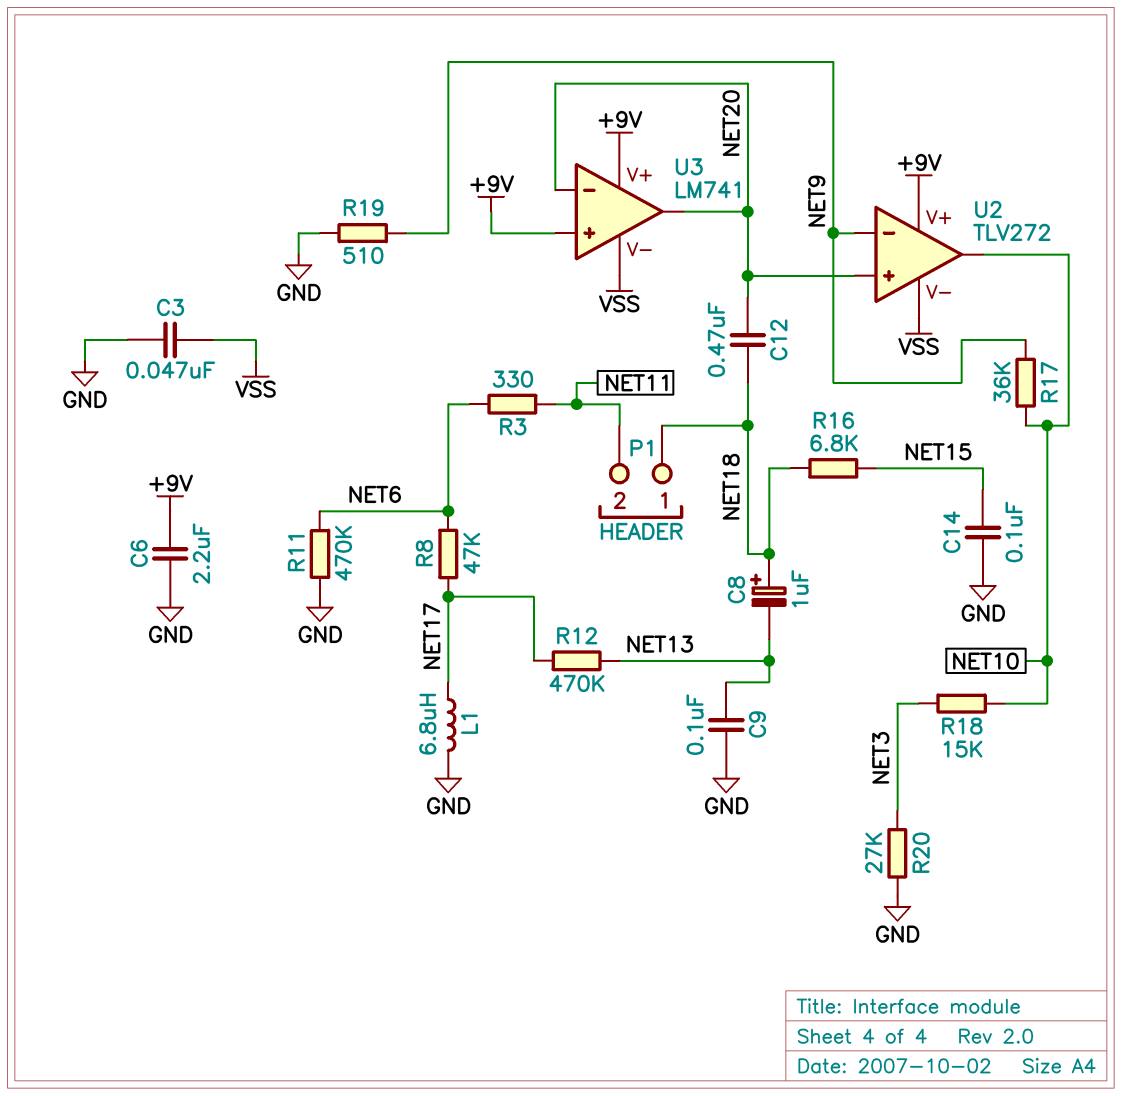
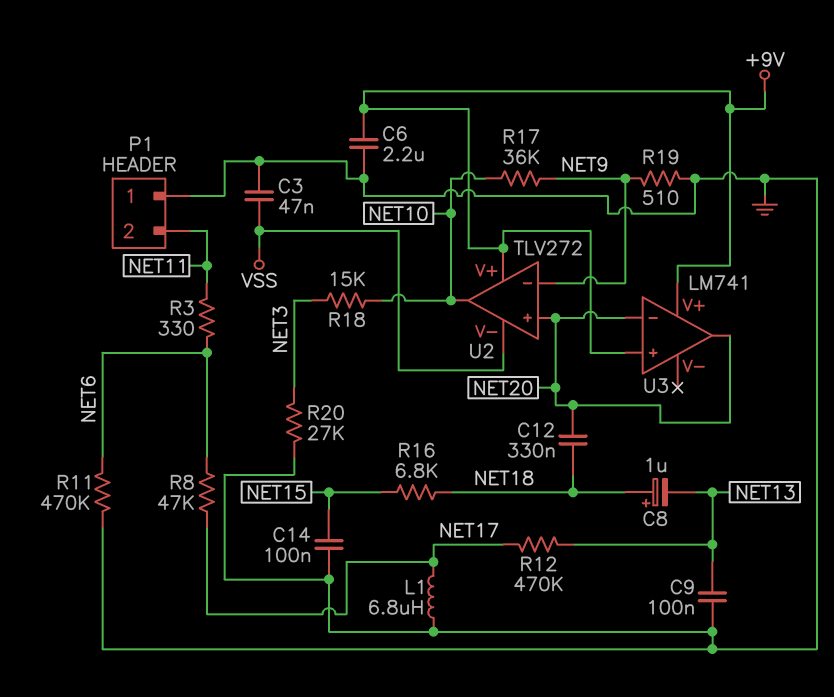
C12: 470nF (NET18, NET20) -> 330nF (NET18, NET20)
P1 pin 1: NET18 -> GND
U3 pin V-: VSS -> none

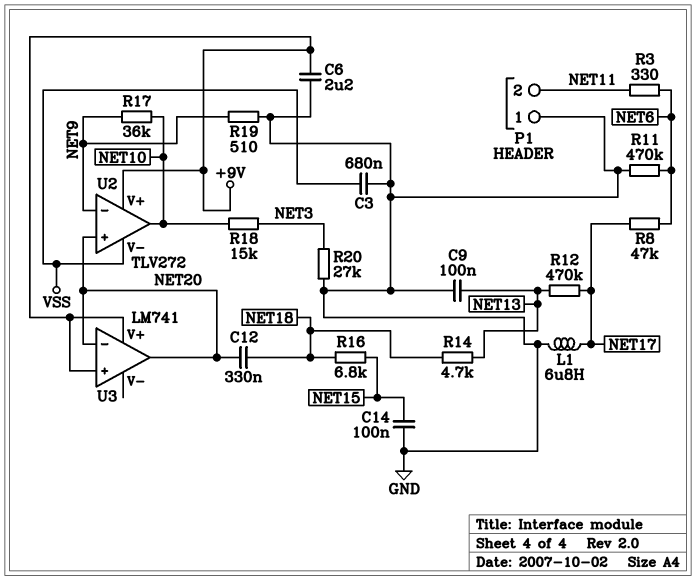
C3: 47nF (GND, VSS) -> 680nF (GND, VSS)
C8: 1uF (plus NET18, minus NET13) -> none
R14: none -> 4.7k (NET13, NET18)

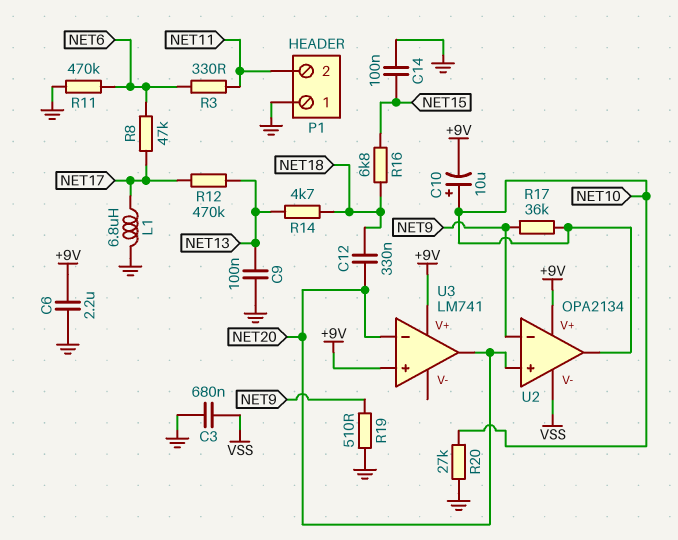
C10: none -> 10uF (plus NET10, minus +9V)
R18: 15k (NET3, NET10) -> none
R20: 27k (GND, NET3) -> 27k (GND, NET10)
U2: TLV272 -> OPA2134

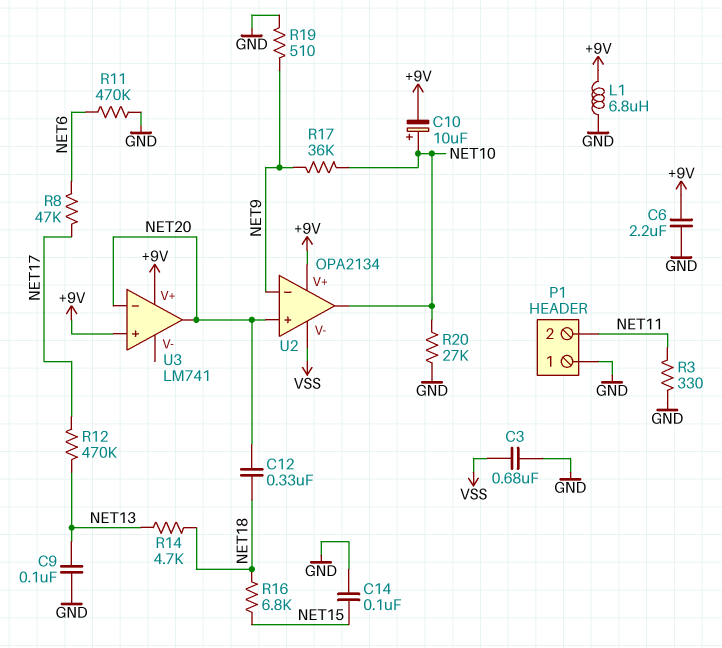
L1: 6.8uH (GND, NET17) -> 6.8uH (+9V, GND)
R3: 330 (NET6, NET11) -> 330 (GND, NET11)

